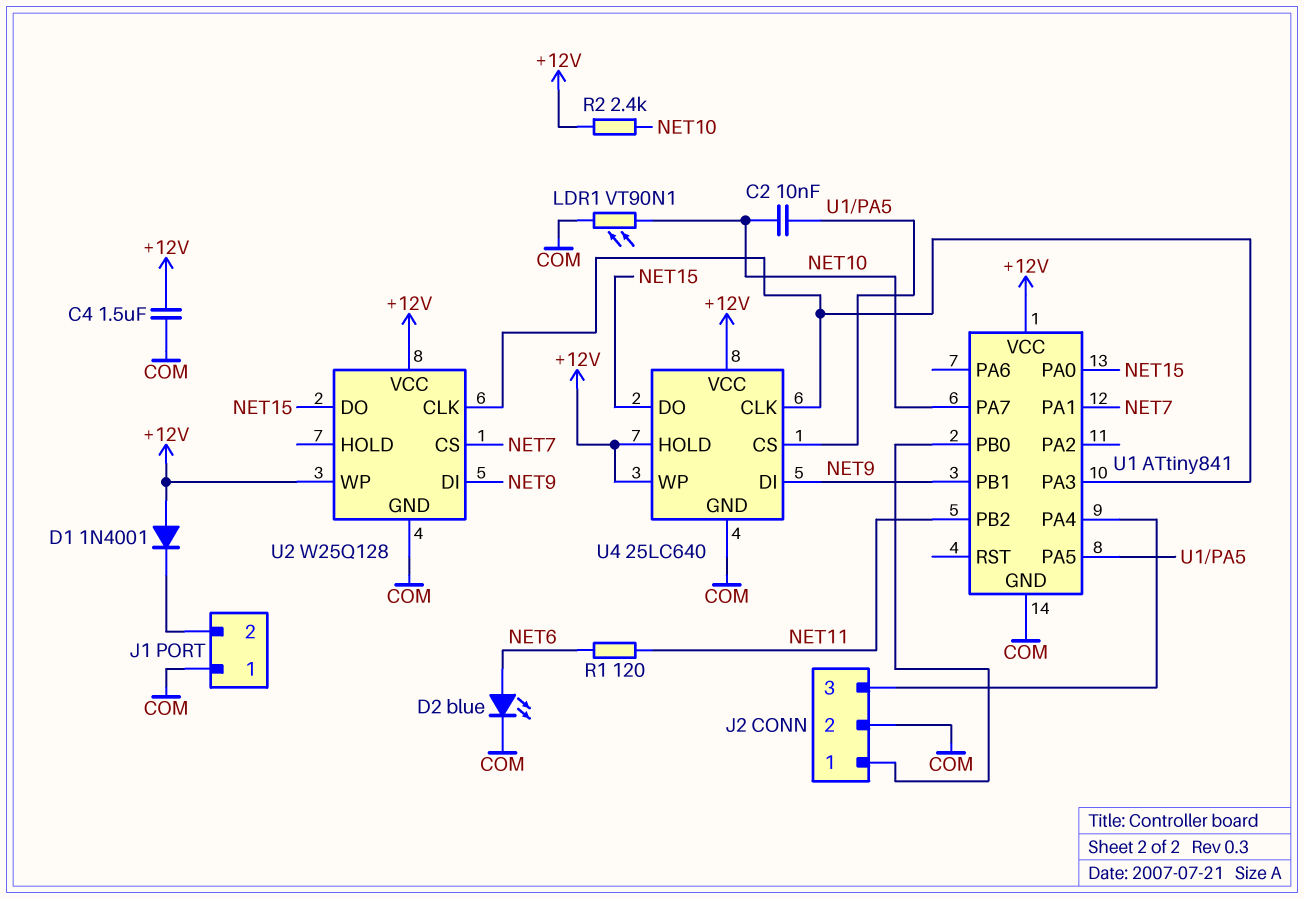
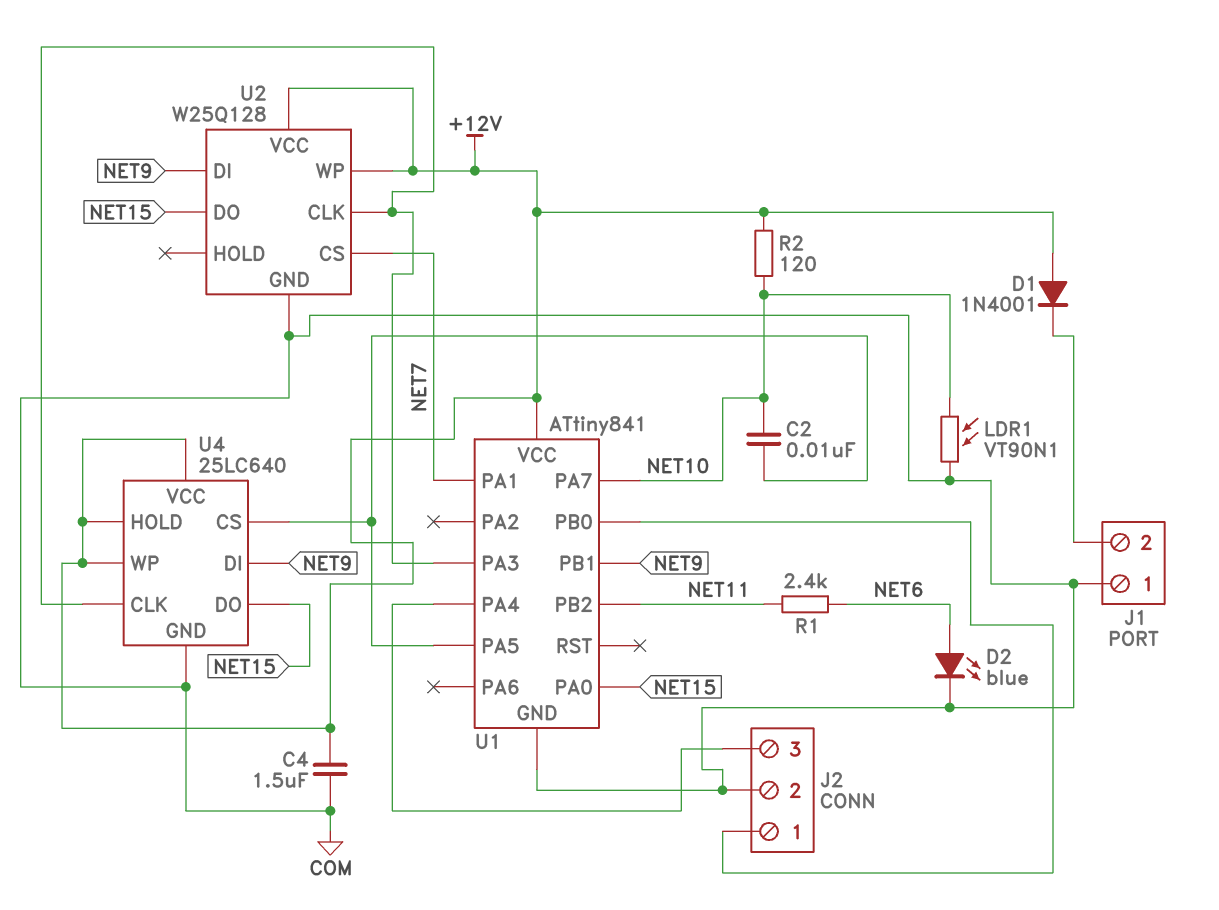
R1: 120 (NET6, NET11) -> 2.4k (NET6, NET11)
R2: 2.4k (+12V, NET10) -> 120 (+12V, NET10)

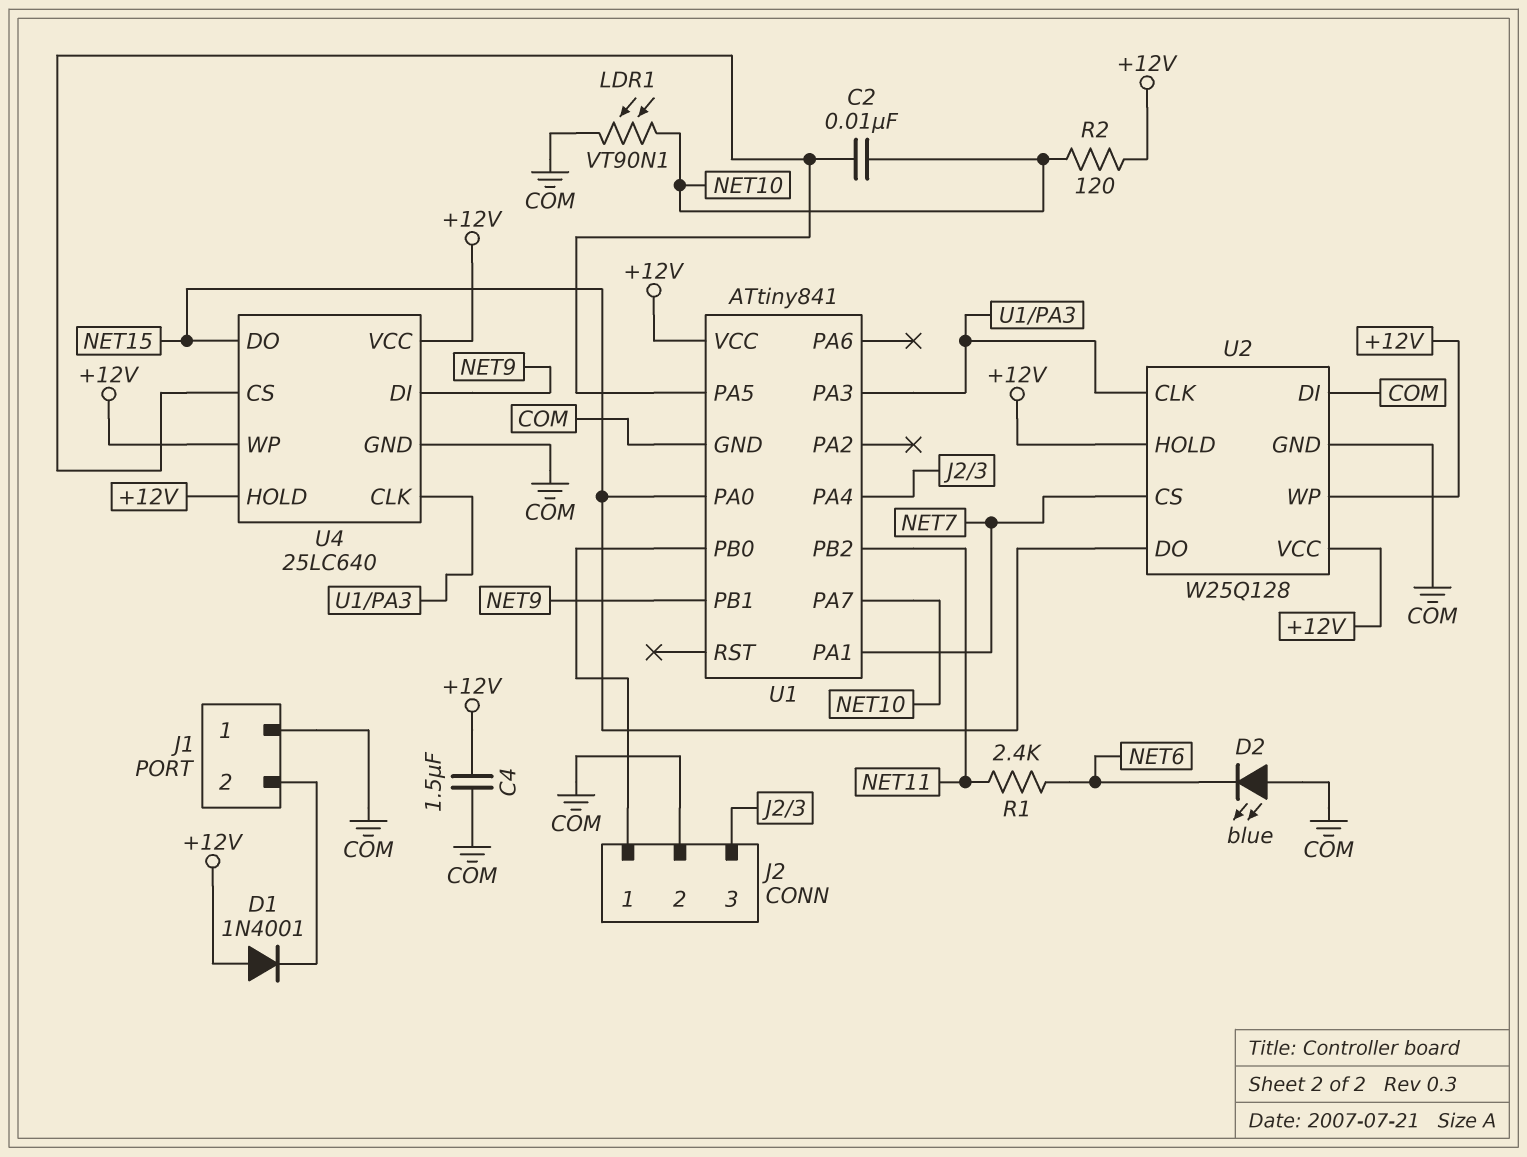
D2: LED blue (A NET6, K COM) -> LED blue (A COM, K NET6)
U2 pin DI: NET9 -> COM
U2 pin HOLD: none -> +12V

